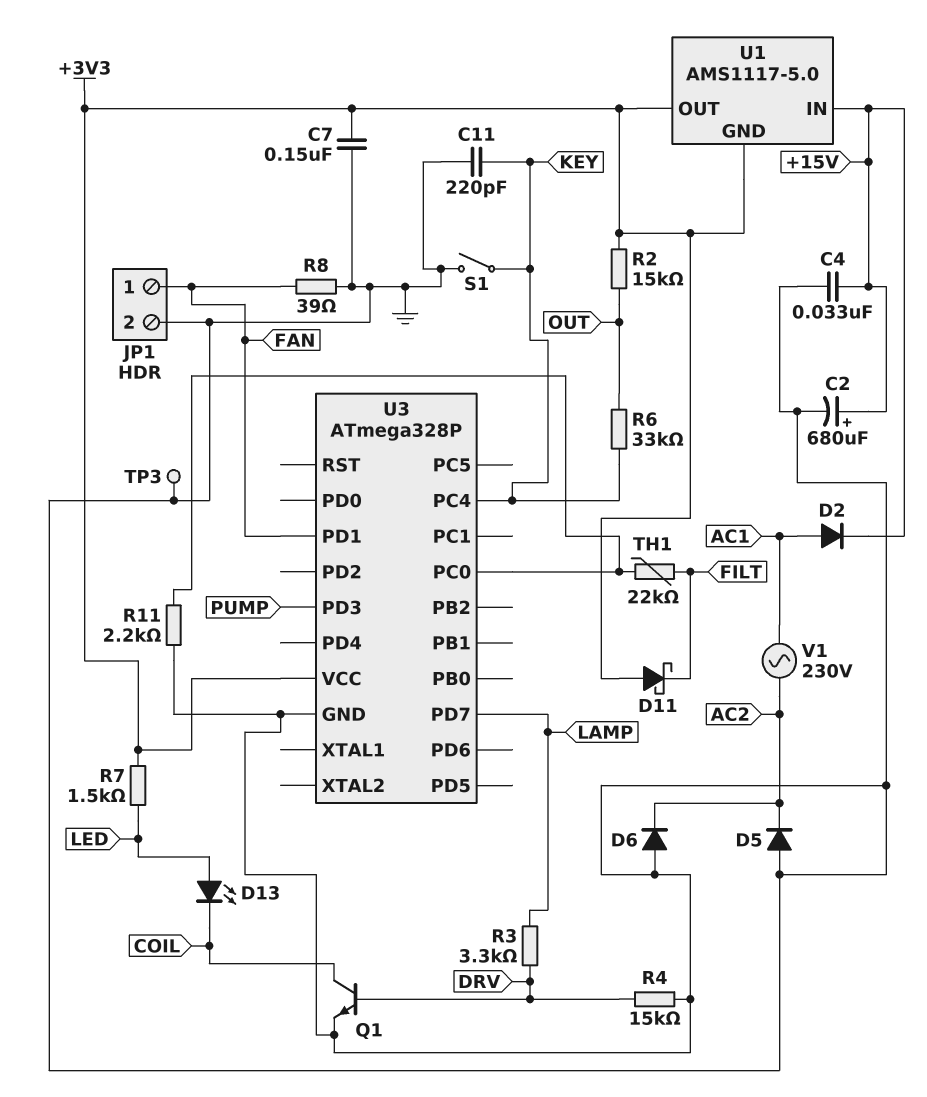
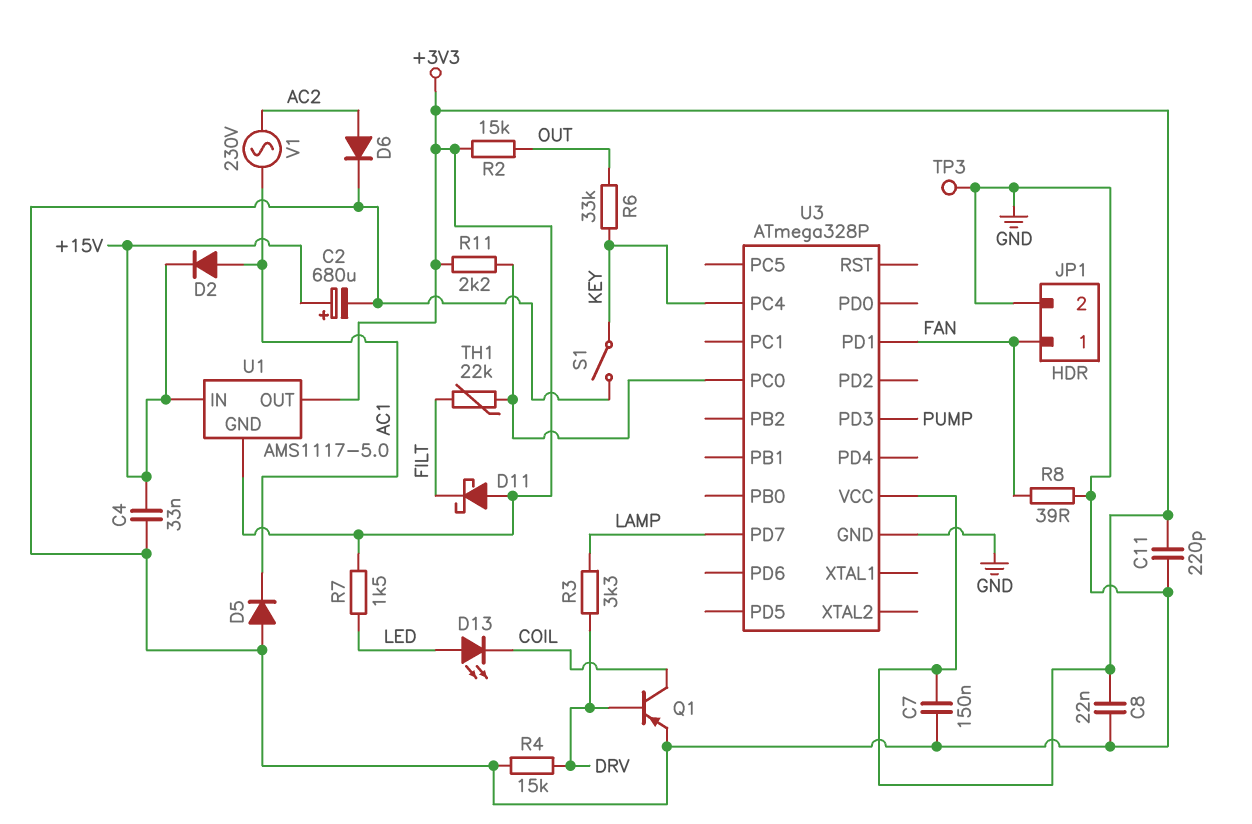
C8: none -> 22nF (+3V3, GND)
C11: 220pF (GND, KEY) -> 220pF (+3V3, GND)
D5: diode (A GND, K AC2) -> diode (A GND, K AC1)
D6: diode (A GND, K AC2) -> diode (A AC2, K GND)
Q1: NPN (B DRV, C COIL, E GND) -> PNP (B DRV, C COIL, E GND)
R11: 2.2k (GND, U3/PC0) -> 2.2k (+3V3, U3/PC0)

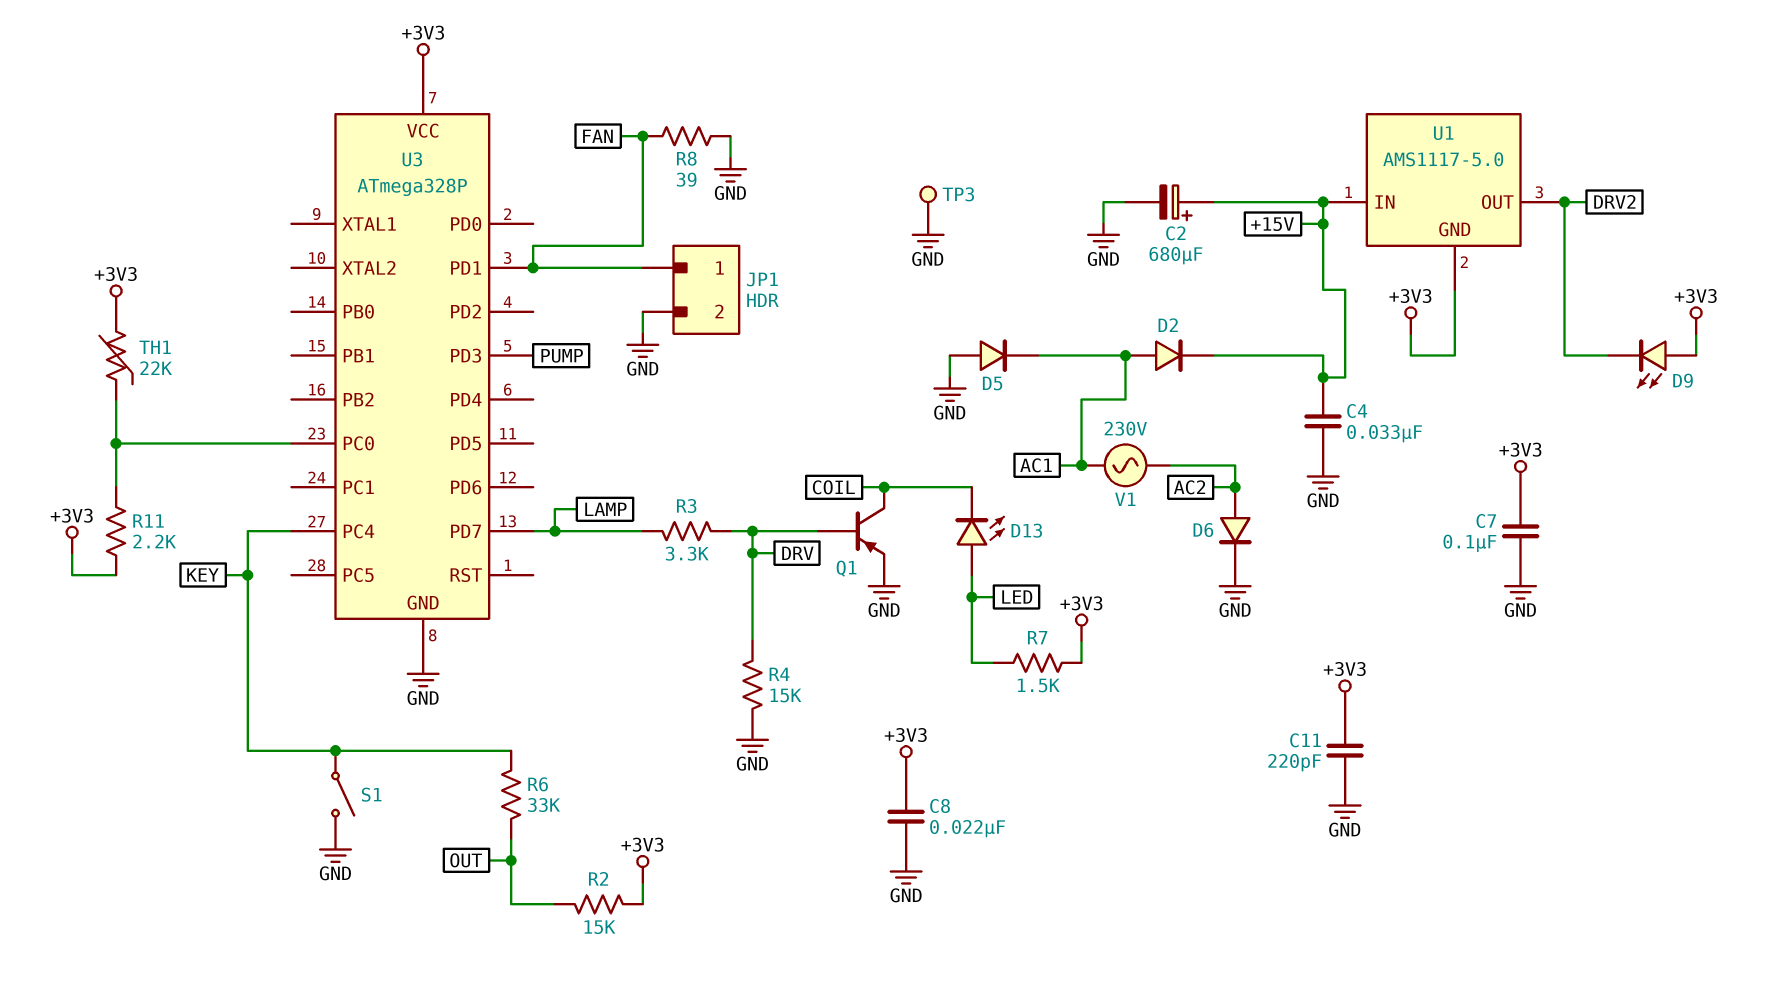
C7: 150nF (+3V3, GND) -> 100nF (+3V3, GND)
D9: none -> LED (A +3V3, K DRV2)
D11: schottky (A +3V3, K FILT) -> none
TH1: 22k (FILT, U3/PC0) -> 22k (+3V3, U3/PC0)
U1 pin OUT: +3V3 -> DRV2

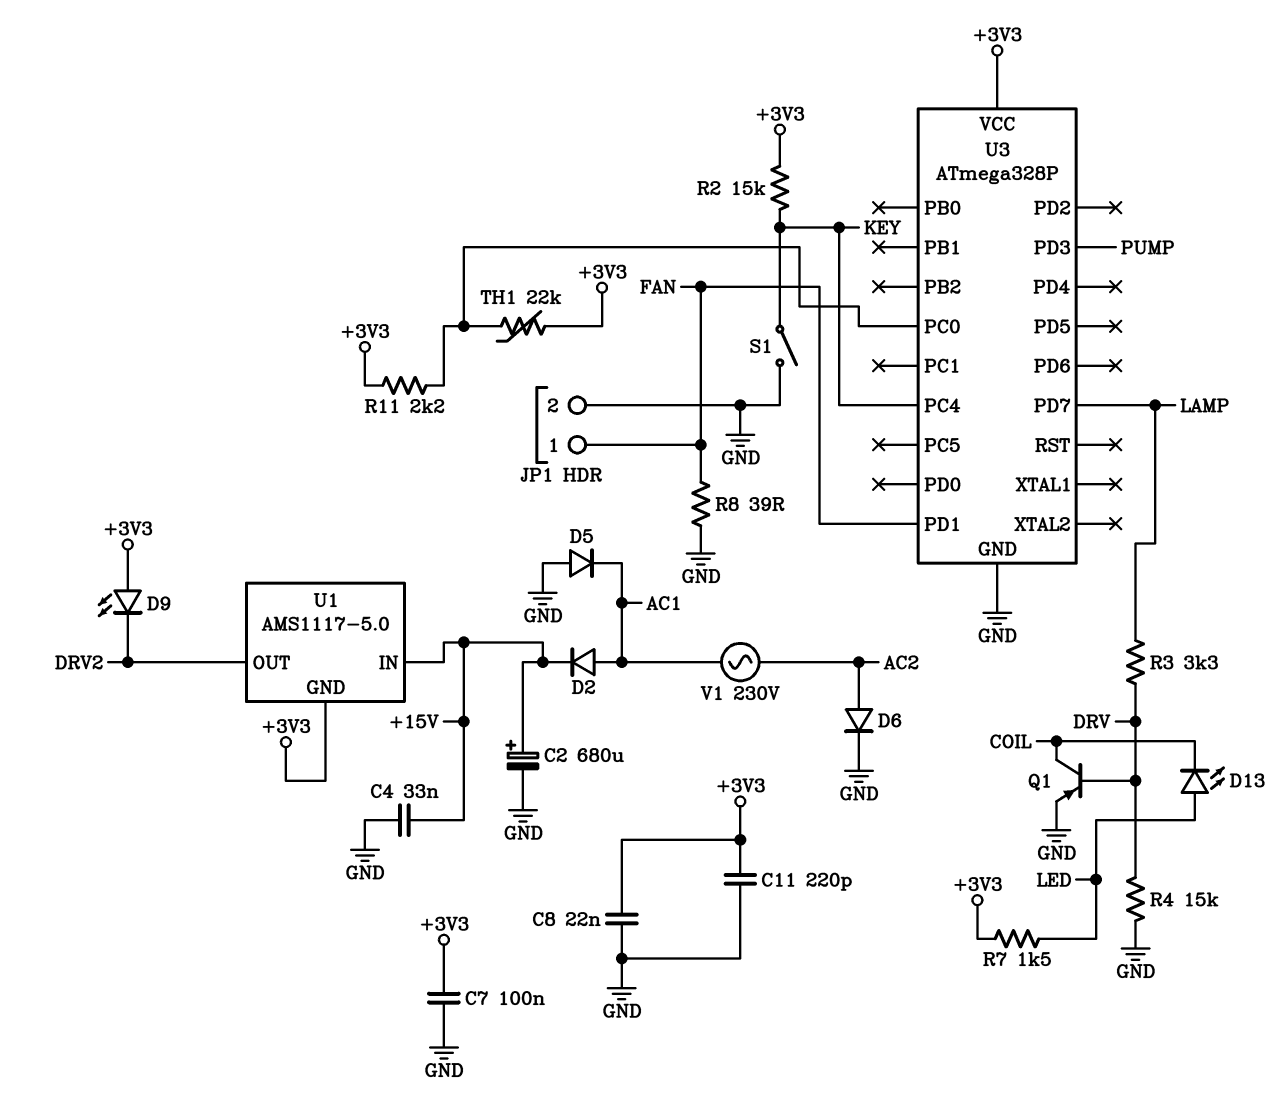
R2: 15k (+3V3, OUT) -> 15k (+3V3, KEY)
R6: 33k (KEY, OUT) -> none
TP3: test point (GND) -> none

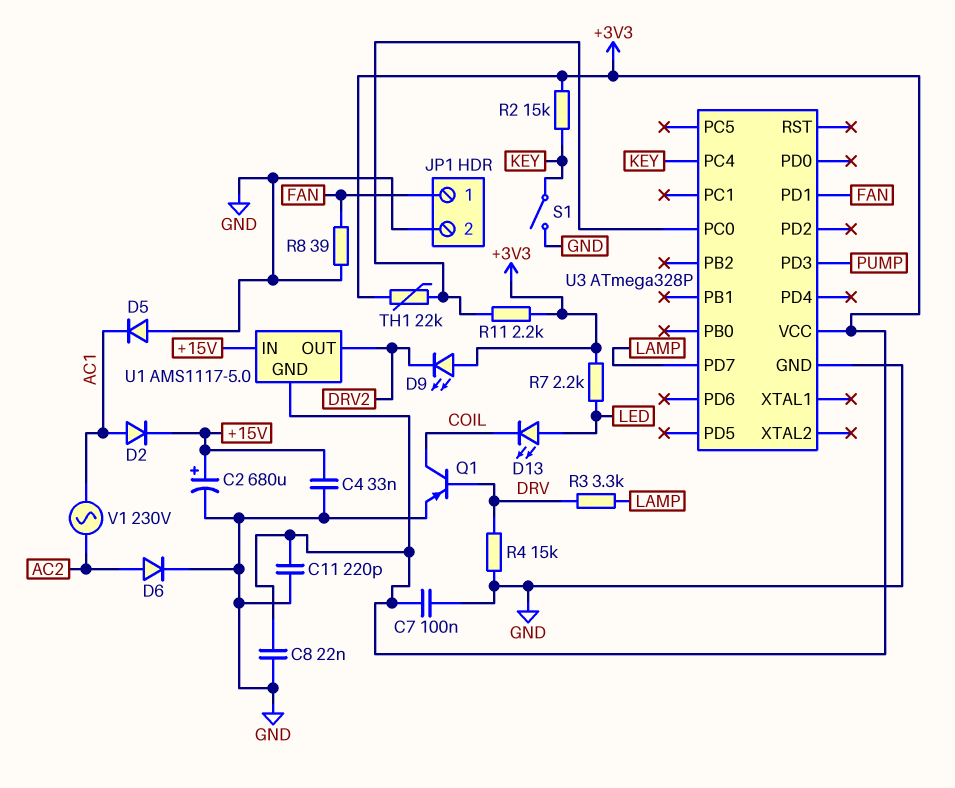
R7: 1.5k (+3V3, LED) -> 2.2k (+3V3, LED)

